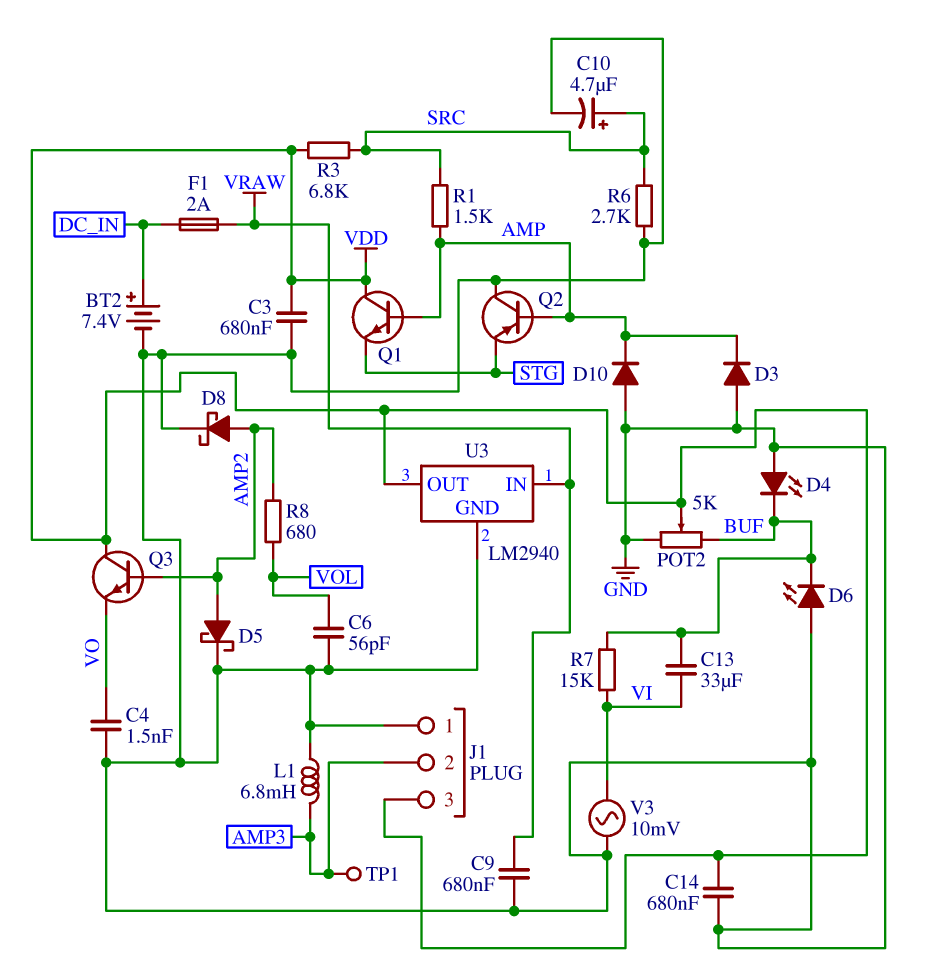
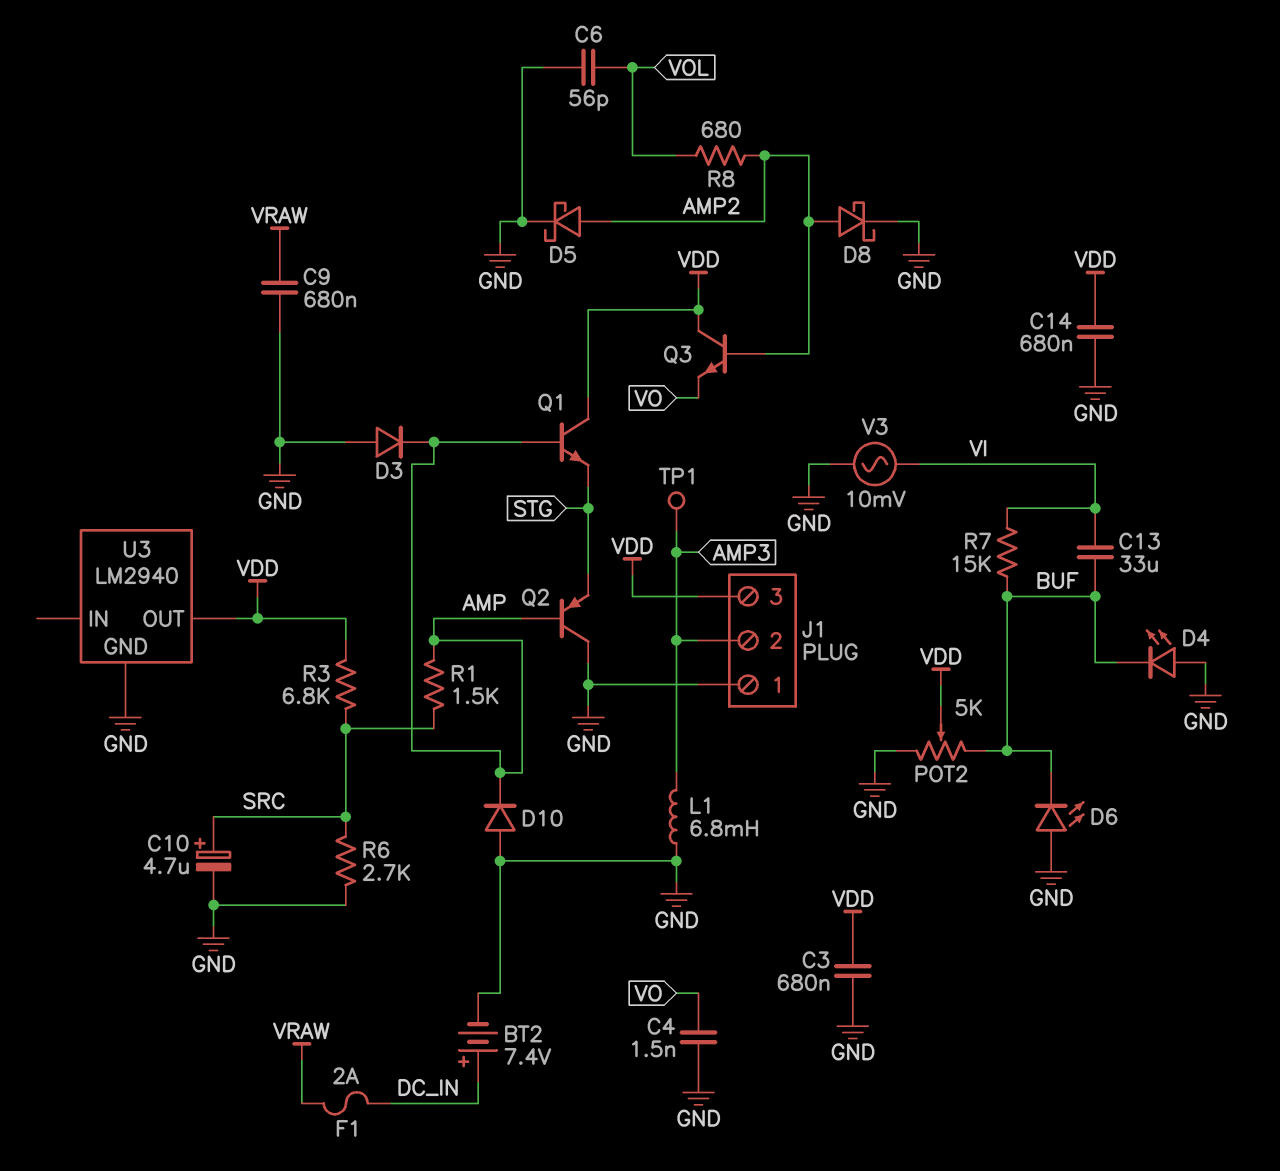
U3 pin IN: VRAW -> none

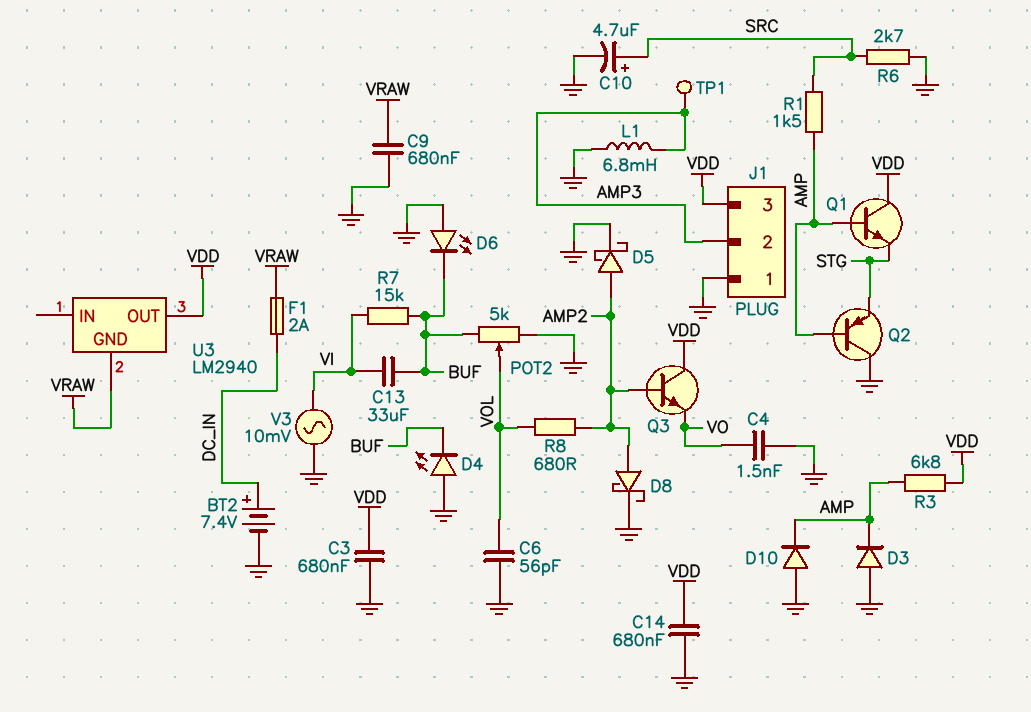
POT2: 5k (BUF, GND, wiper VDD) -> 5k (BUF, GND, wiper VOL)
R3: 6.8k (SRC, VDD) -> 6.8k (AMP, VDD)
U3 pin GND: GND -> VRAW

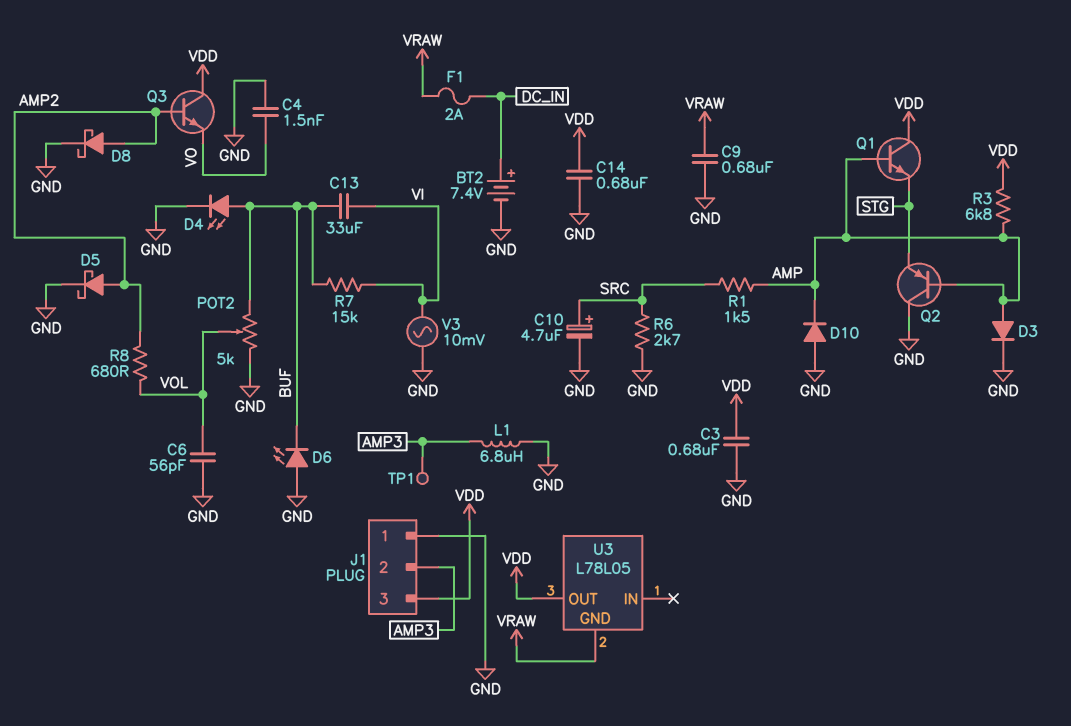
D3: diode (A GND, K AMP) -> diode (A AMP, K GND)
D4: LED (A GND, K BUF) -> LED (A BUF, K GND)
L1: 6.8mH (AMP3, GND) -> 6.8uH (AMP3, GND)
U3: LM2940 -> L78L05

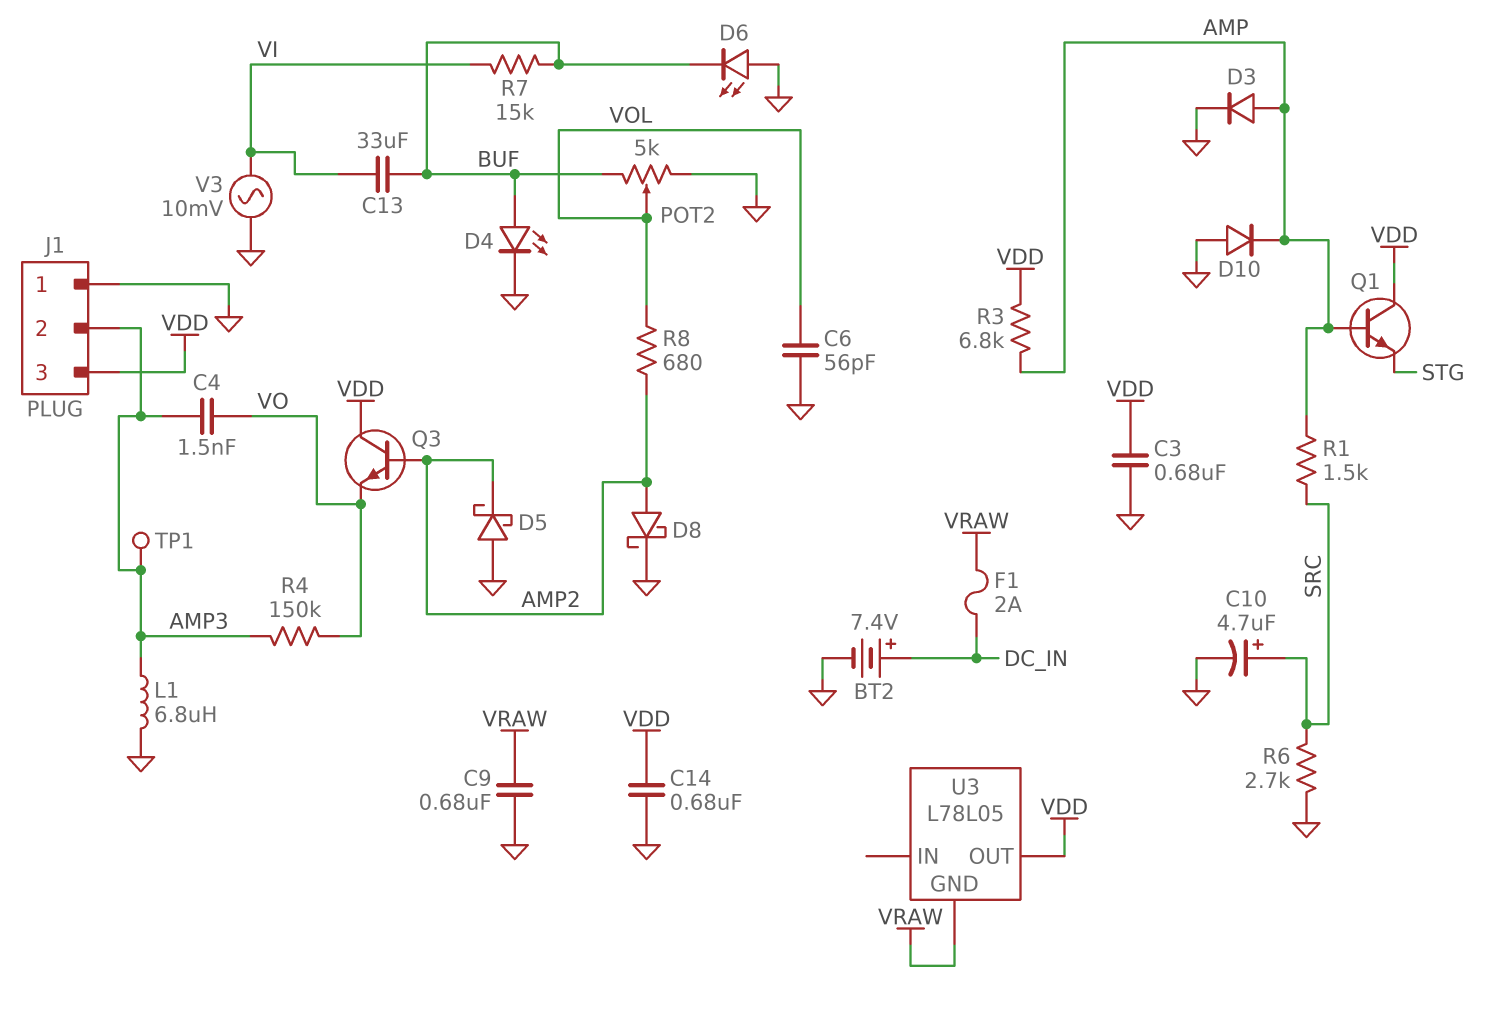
C4: 1.5nF (GND, VO) -> 1.5nF (AMP3, VO)
D5: schottky (A AMP2, K GND) -> schottky (A GND, K AMP2)
Q2: PNP (B AMP, C GND, E STG) -> none
R4: none -> 150k (AMP3, VO)

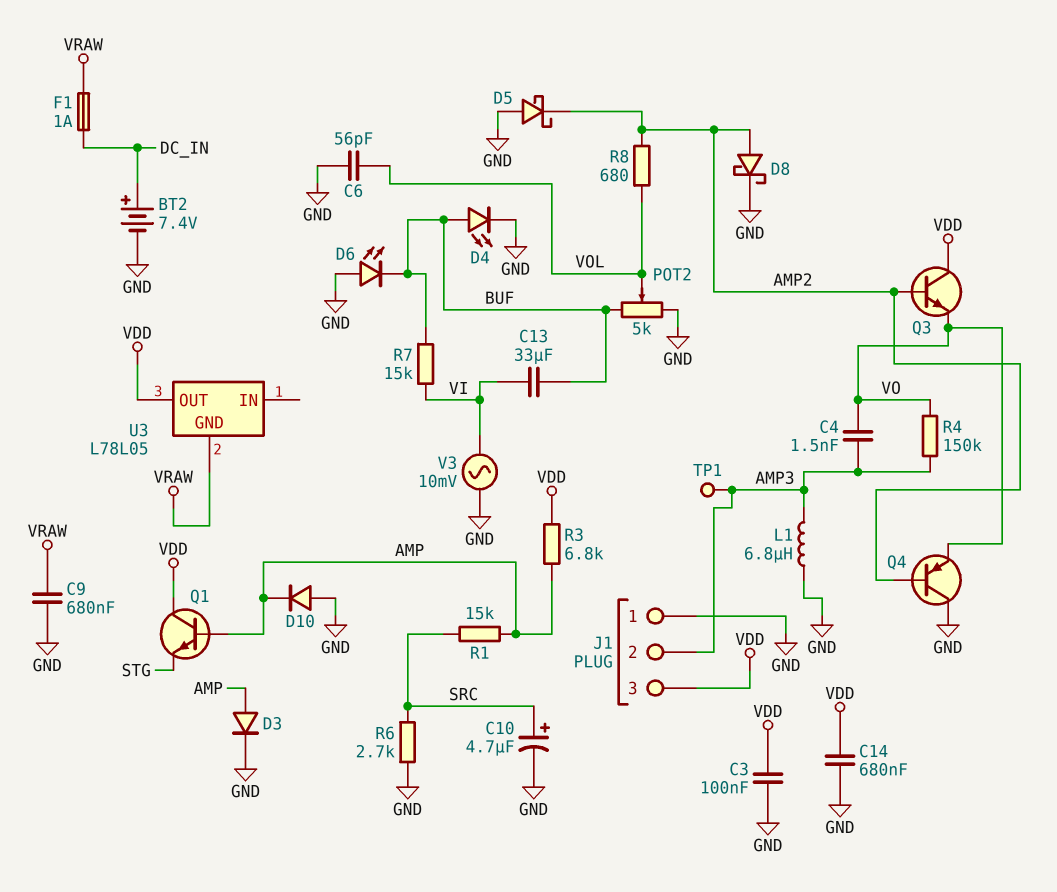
C3: 680nF (GND, VDD) -> 100nF (GND, VDD)
F1: 2A (DC_IN, VRAW) -> 1A (DC_IN, VRAW)
Q4: none -> PNP (B AMP2, C GND, E VO)
R1: 1.5k (AMP, SRC) -> 15k (AMP, SRC)

